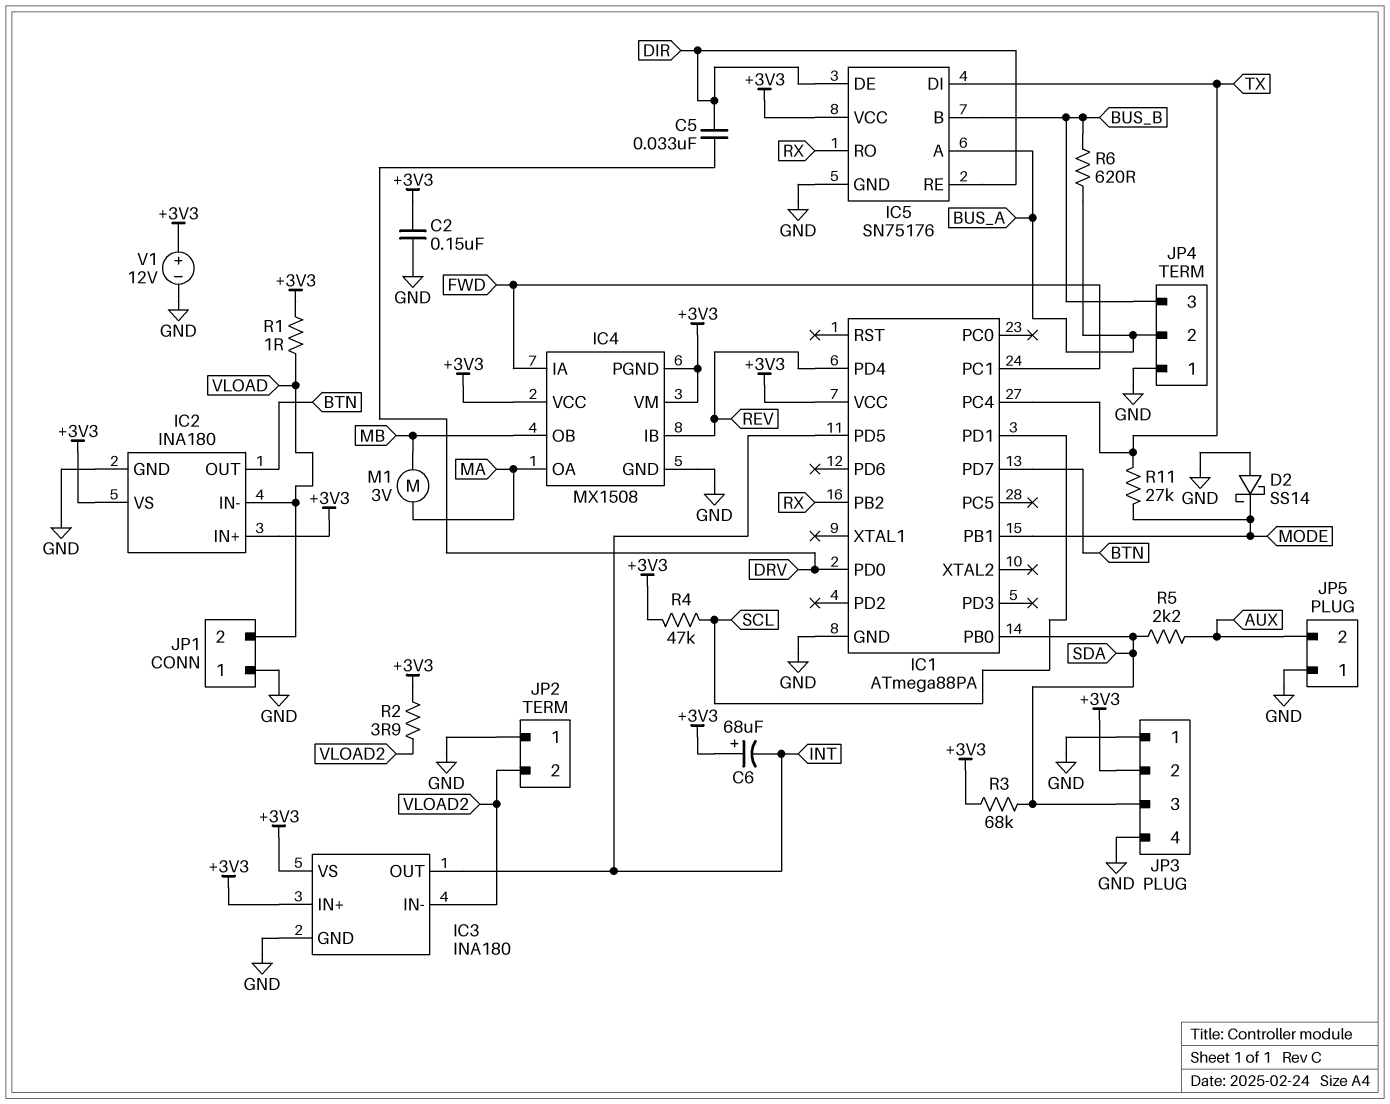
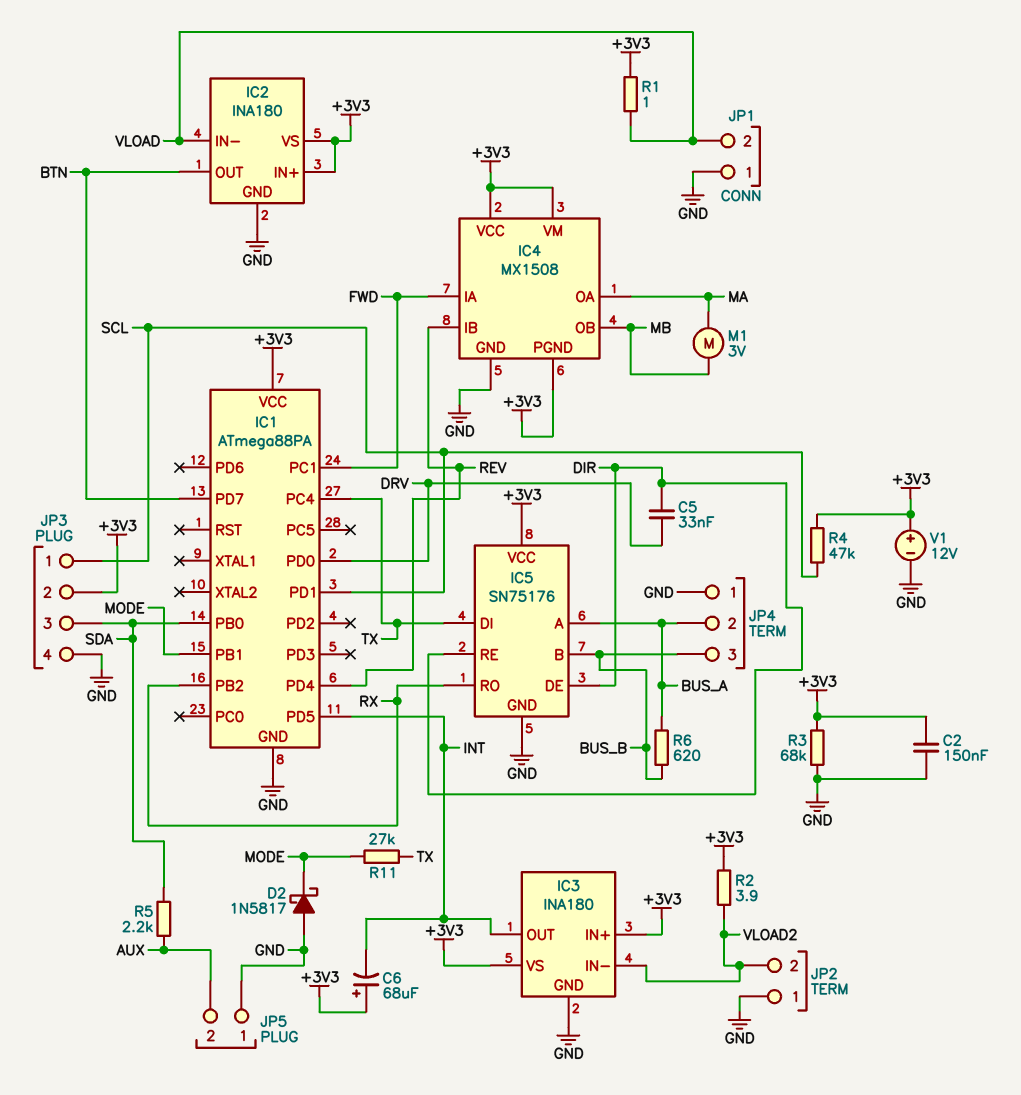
D2: schottky SS14 (A GND, K MODE) -> schottky 1N5817 (A GND, K MODE)
JP3 pin 1: GND -> SCL
R3: 68k (+3V3, SDA) -> 68k (+3V3, GND)

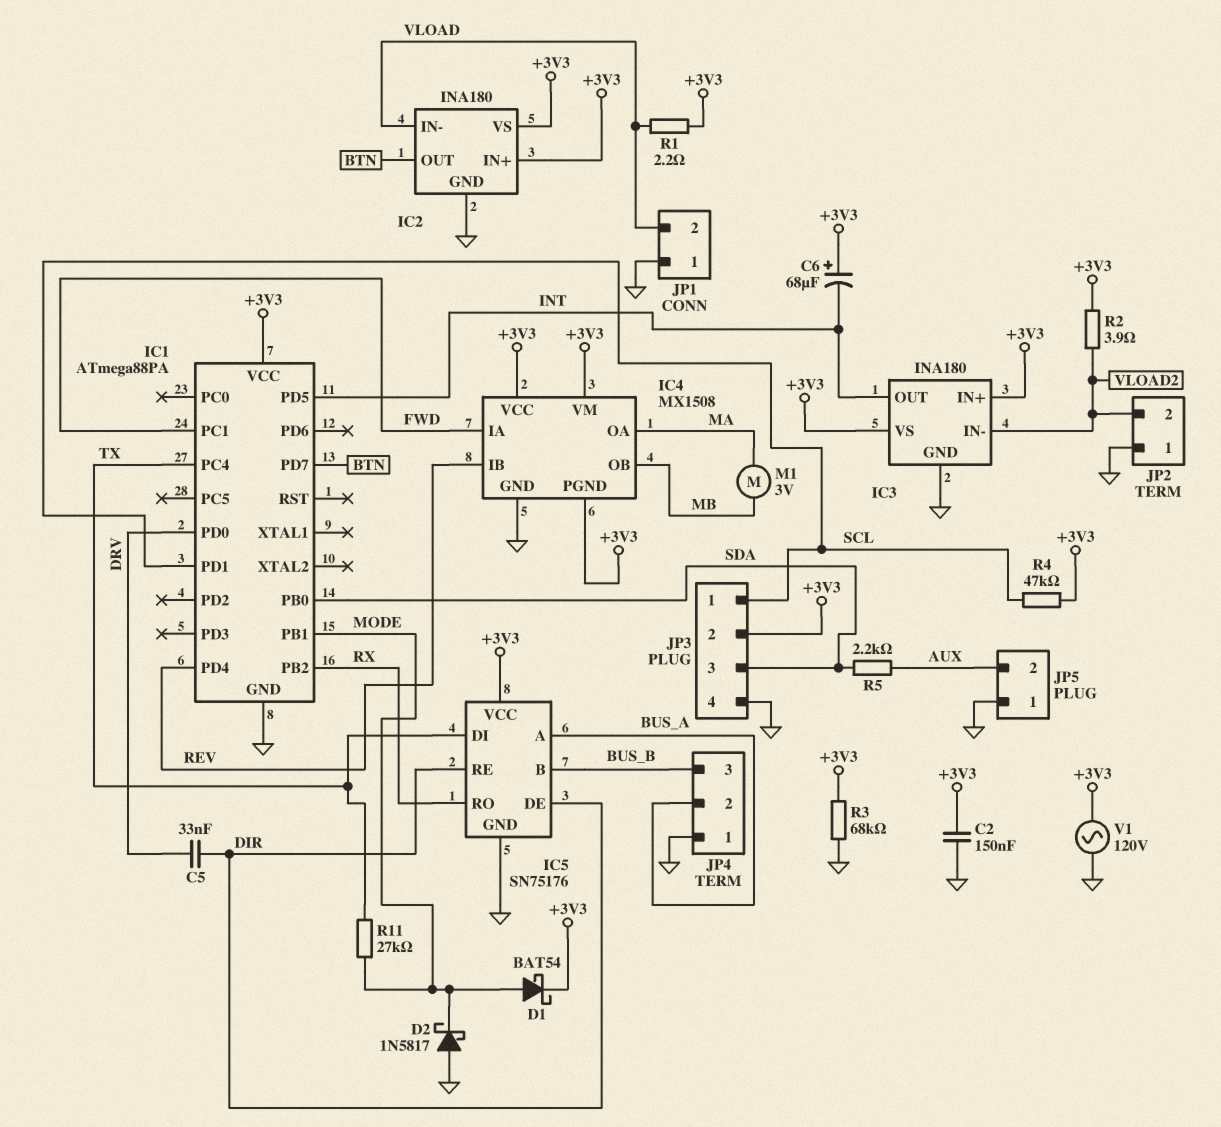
D1: none -> schottky BAT54 (A MODE, K +3V3)
R1: 1 (+3V3, VLOAD) -> 2.2 (+3V3, VLOAD)
R6: 620 (BUS_A, BUS_B) -> none
V1: 12V (plus +3V3, minus GND) -> AC 120V (+3V3, GND)

